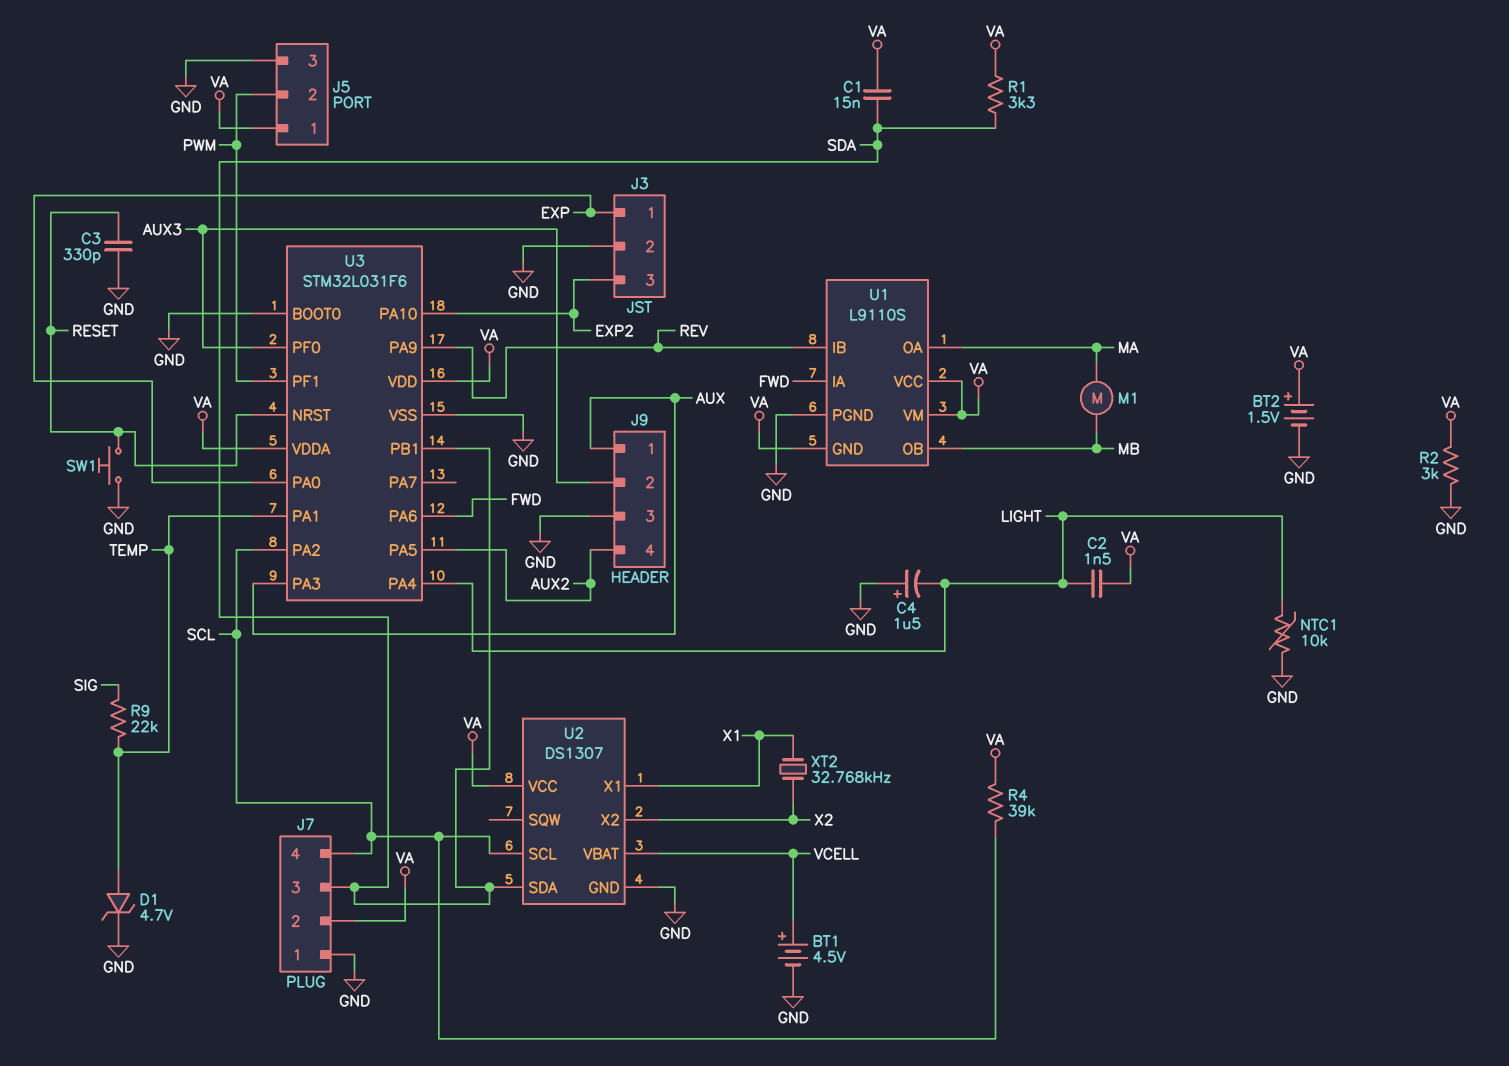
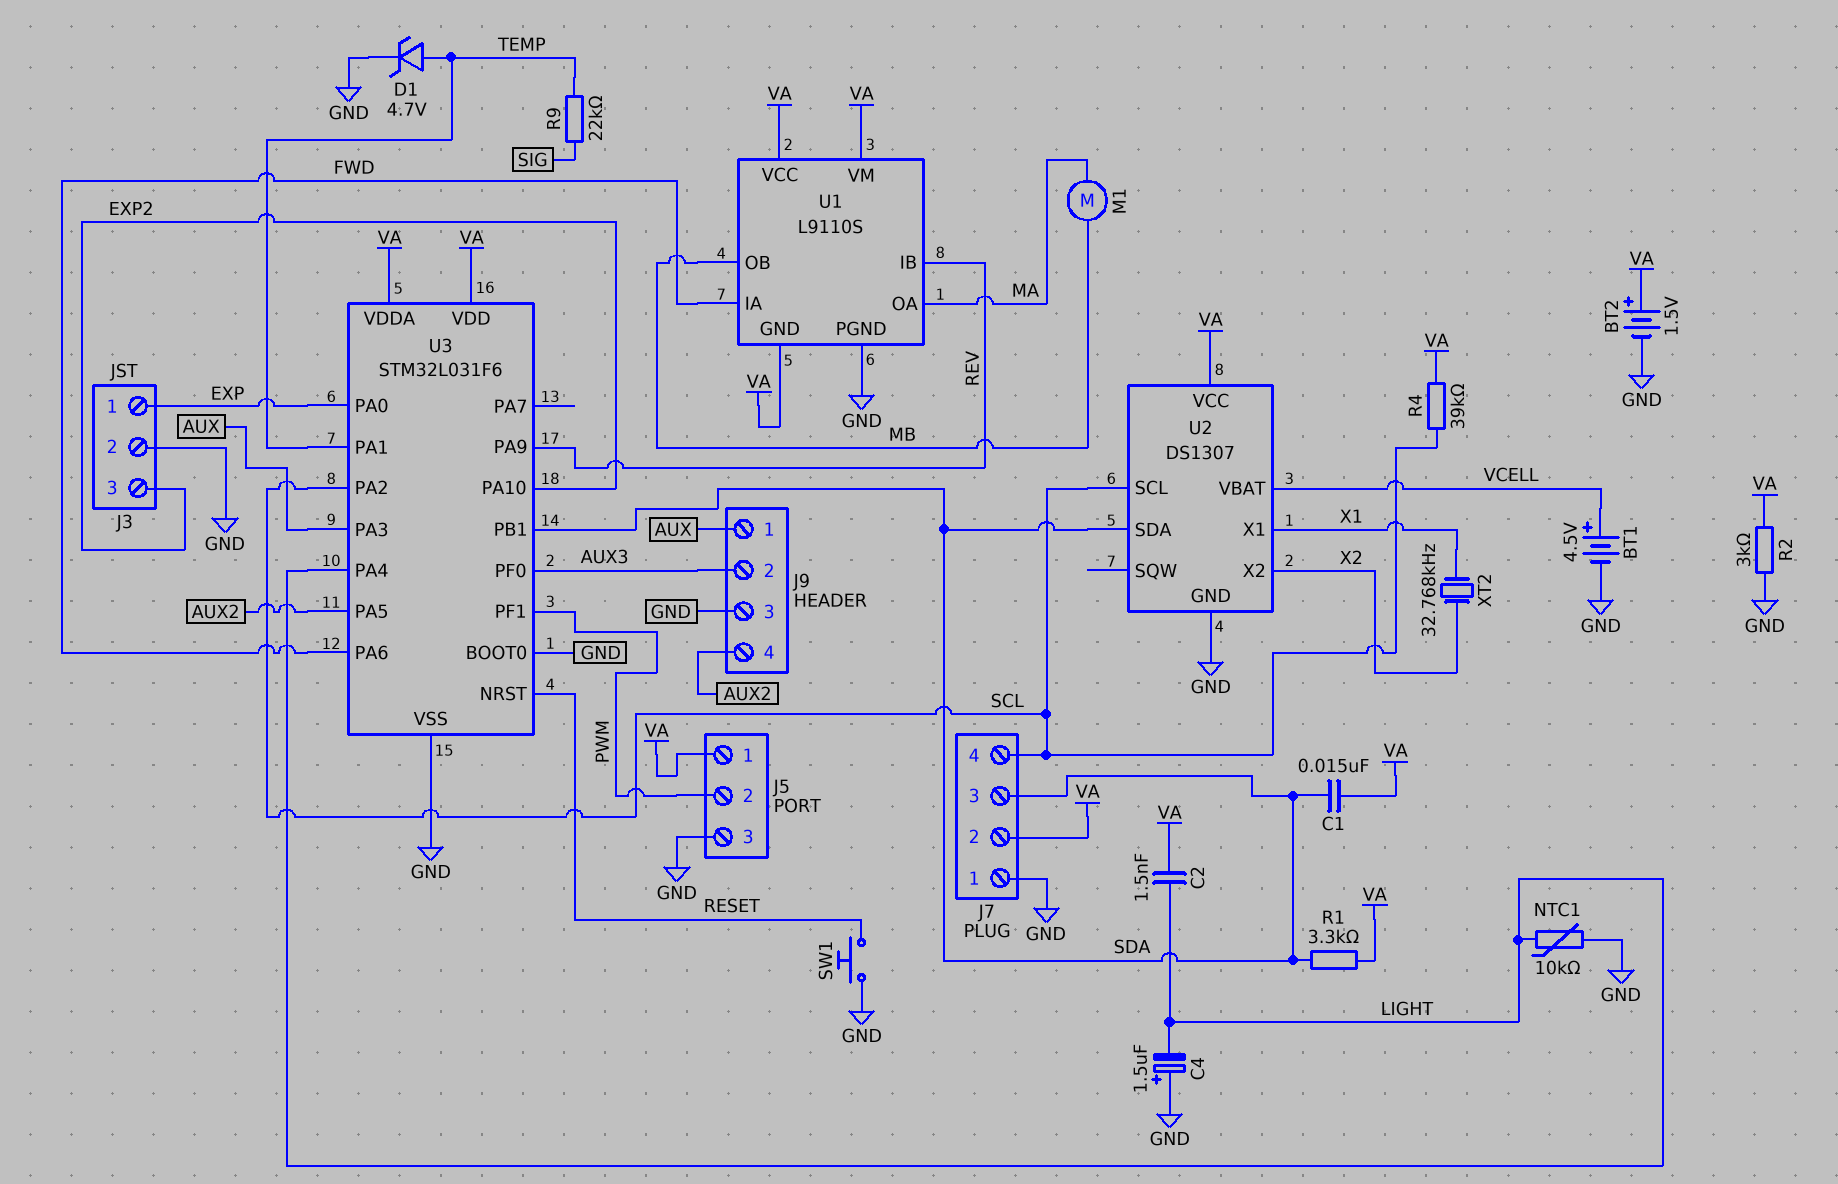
C3: 330pF (GND, RESET) -> none

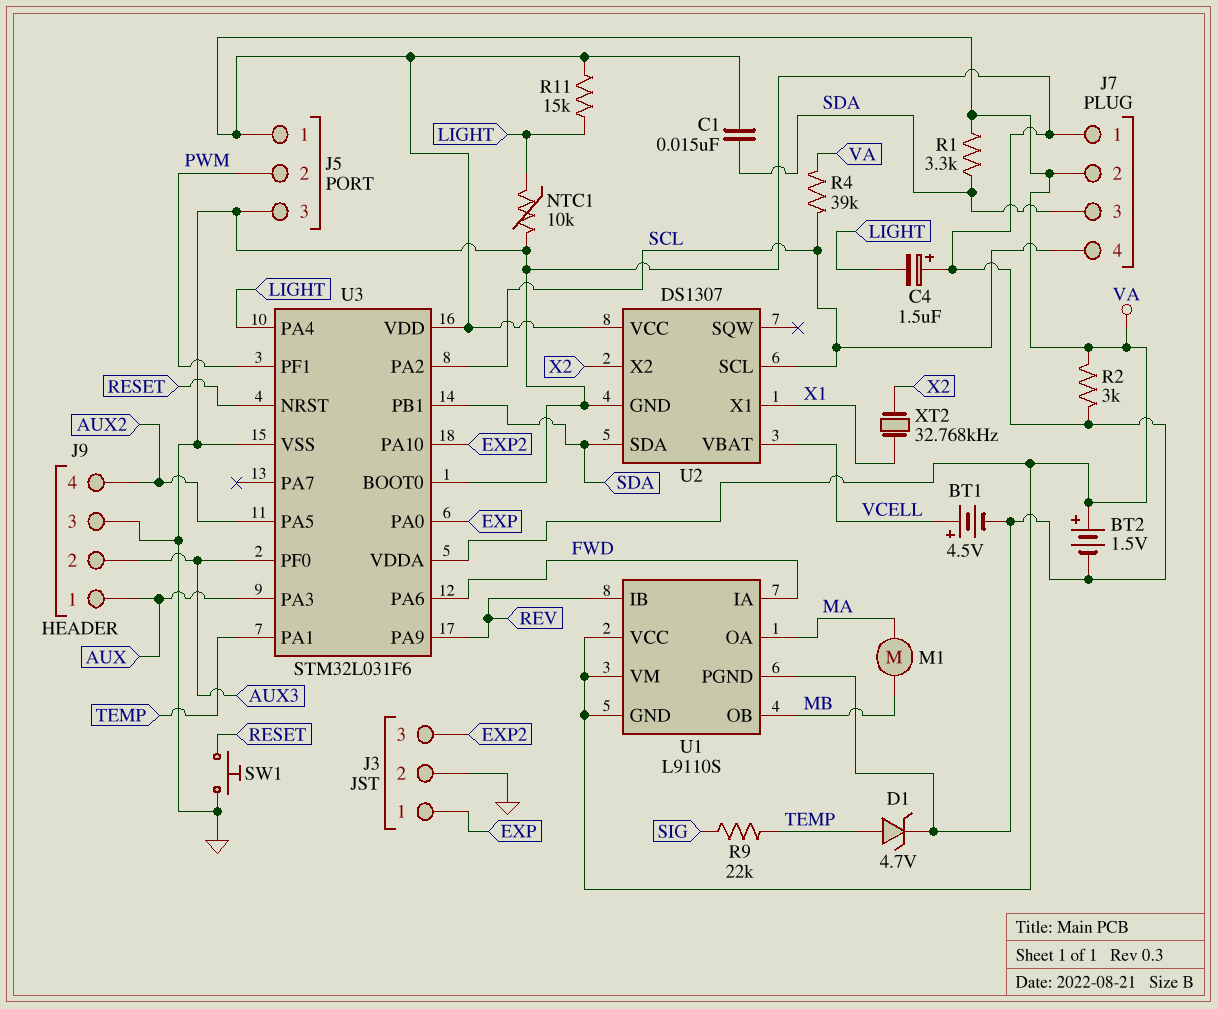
C2: 1.5nF (LIGHT, VA) -> none
R11: none -> 15k (LIGHT, VA)

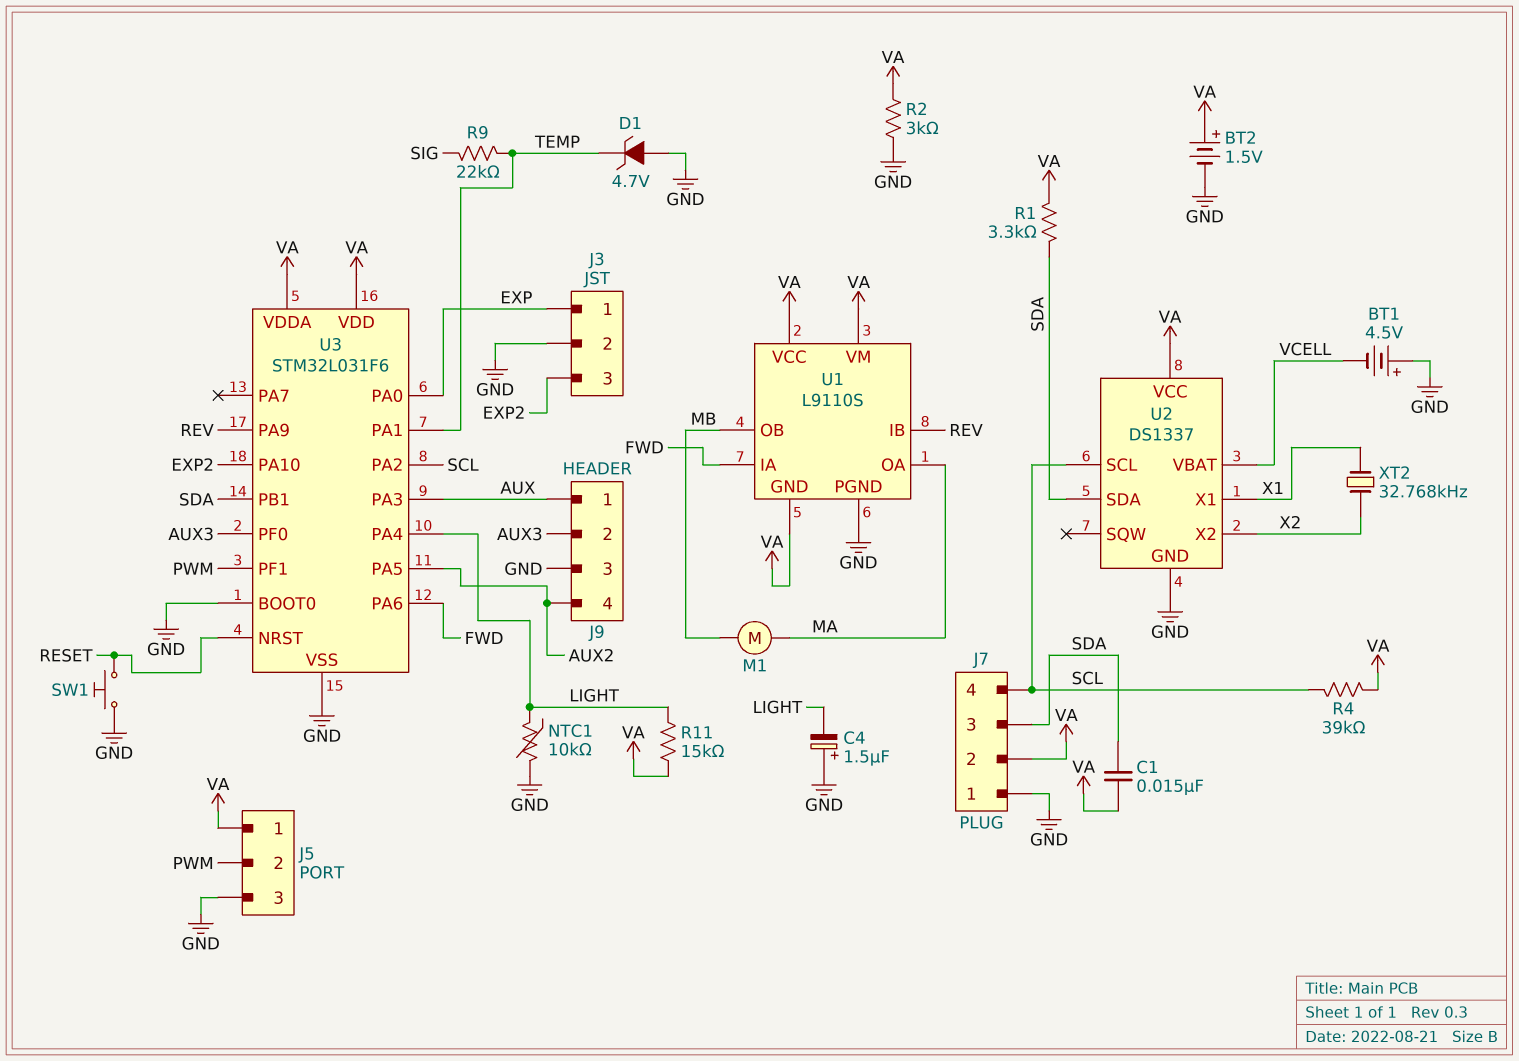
BT1: 4.5V (plus VCELL, minus GND) -> 4.5V (plus GND, minus VCELL)
D1: zener 4.7V (A TEMP, K GND) -> zener 4.7V (A GND, K TEMP)
U2: DS1307 -> DS1337

